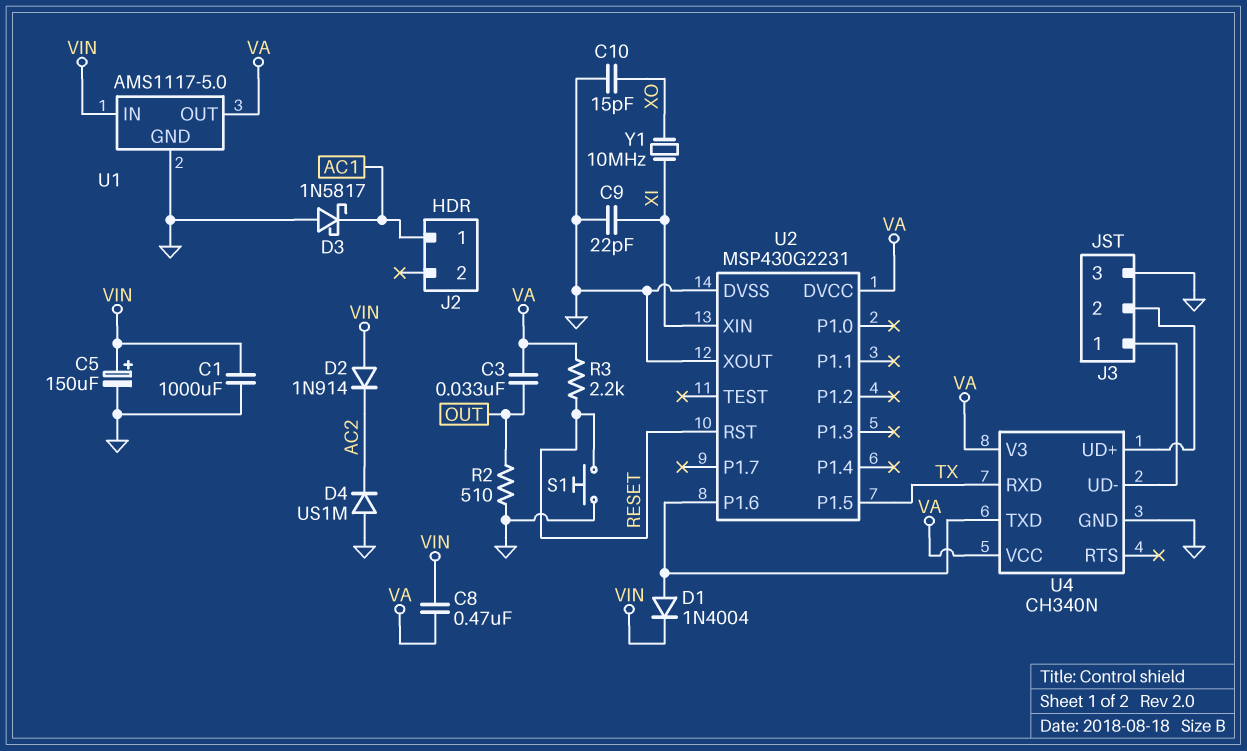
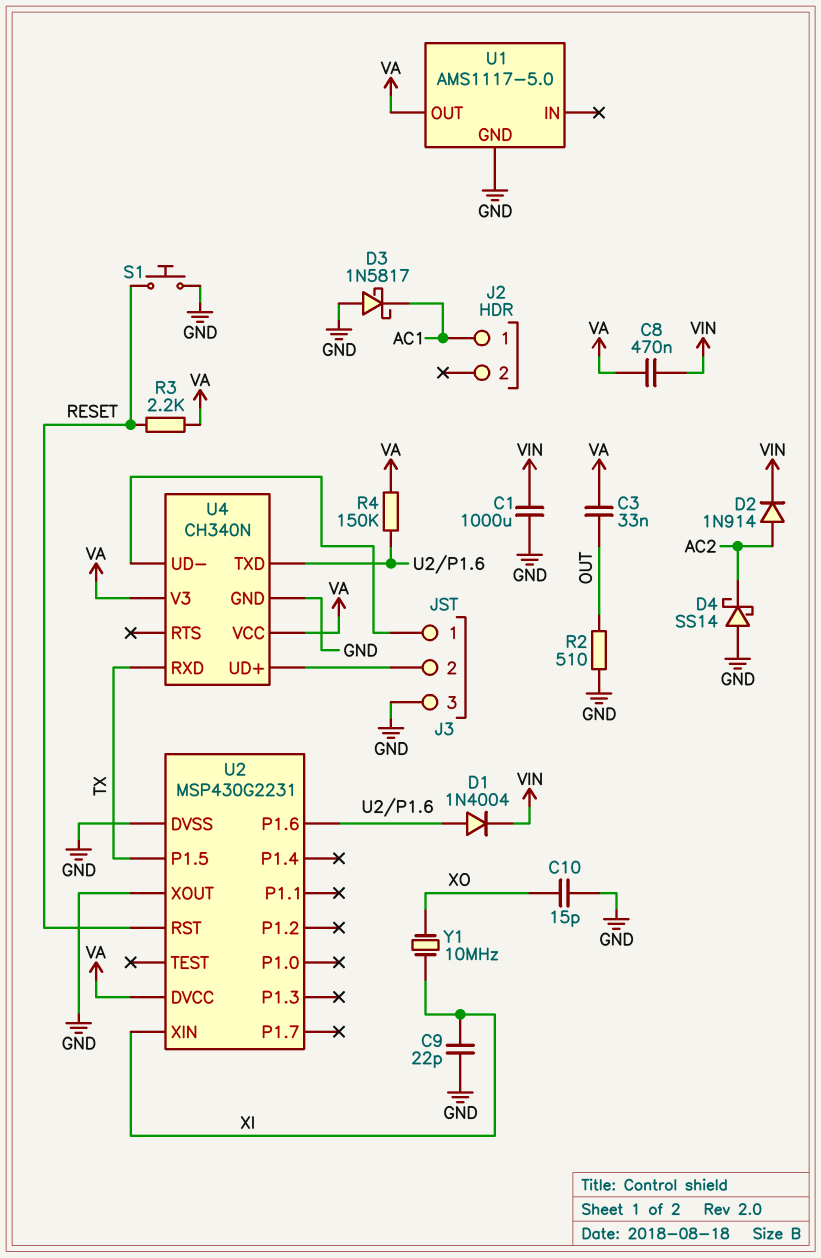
C5: 150uF (plus VIN, minus GND) -> none
D2: diode 1N914 (A VIN, K AC2) -> diode 1N914 (A AC2, K VIN)
D4: diode US1M (A GND, K AC2) -> schottky SS14 (A GND, K AC2)
R4: none -> 150k (U2/P1.6, VA)
U1 pin IN: VIN -> none

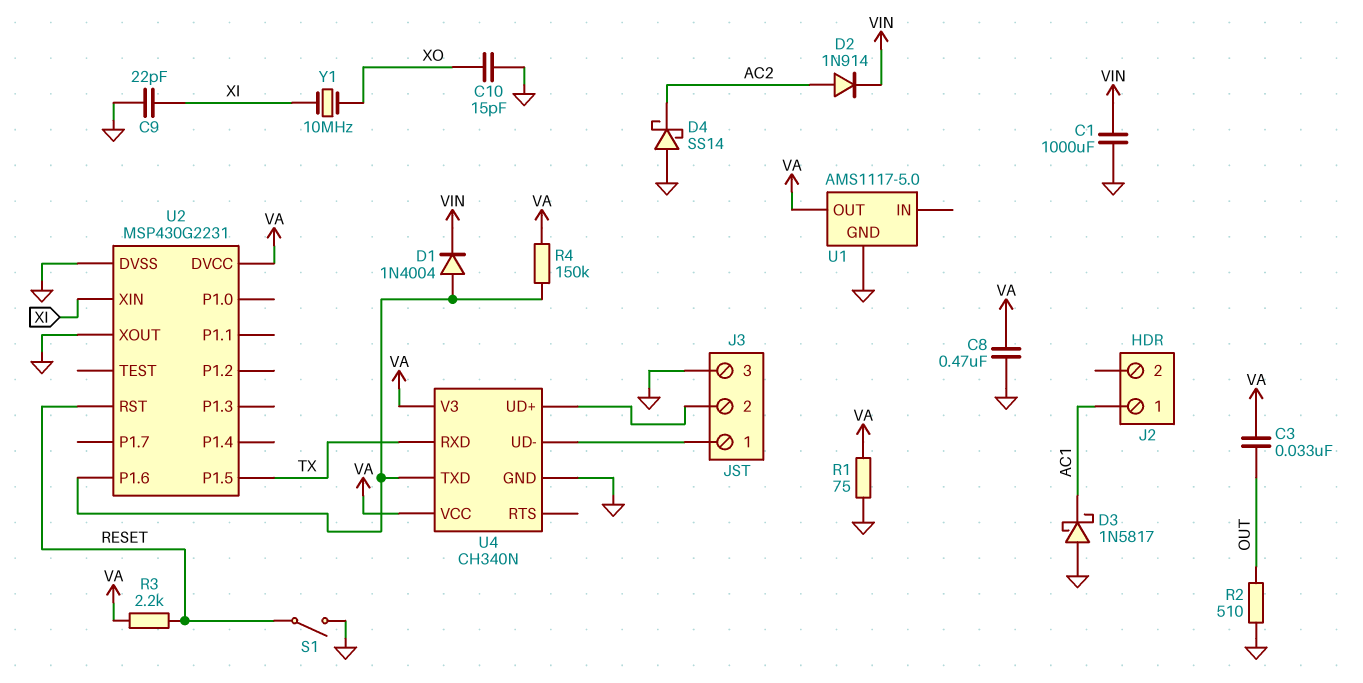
C8: 470nF (VA, VIN) -> 470nF (GND, VA)
R1: none -> 75 (GND, VA)
S1: button (GND, RESET) -> switch (GND, RESET)

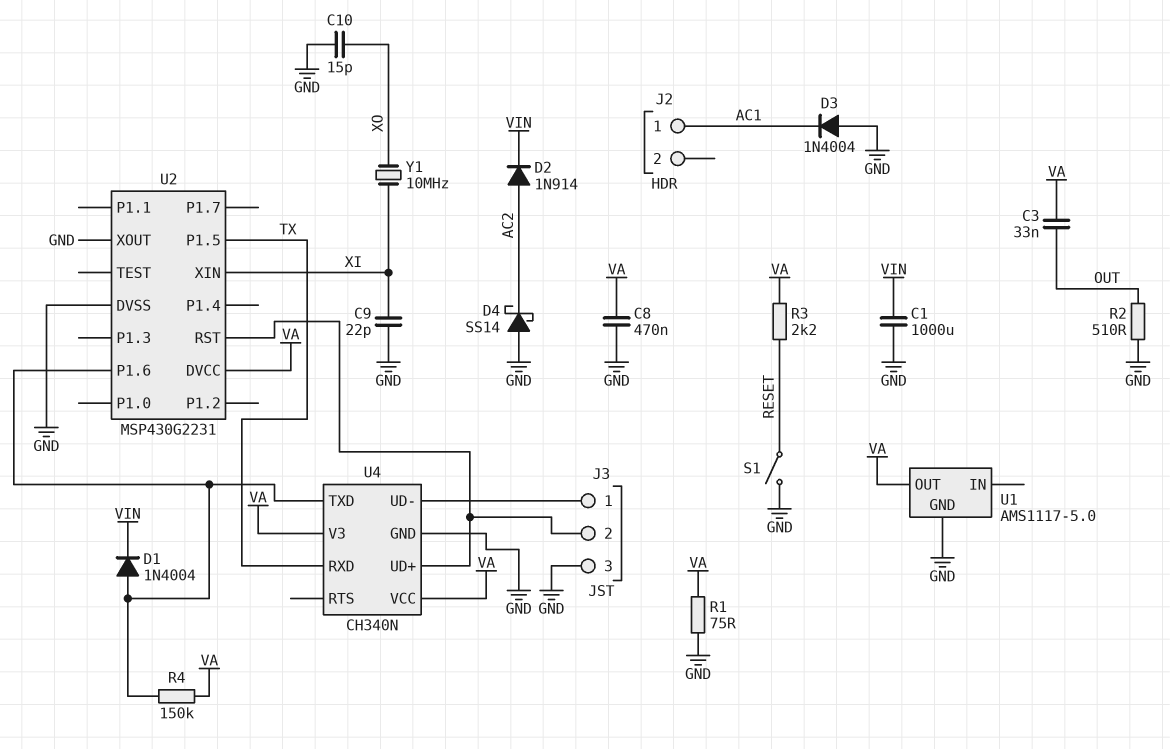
D3: schottky 1N5817 (A GND, K AC1) -> diode 1N4004 (A GND, K AC1)
U2 pin RST: RESET -> J3/2

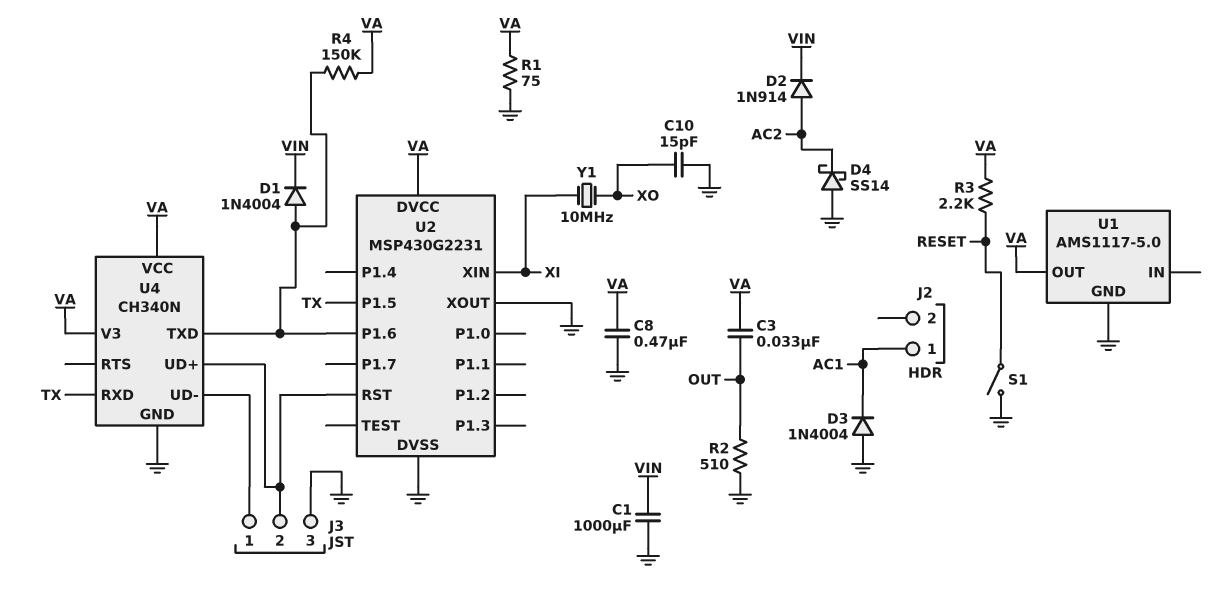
C9: 22pF (GND, XI) -> none

